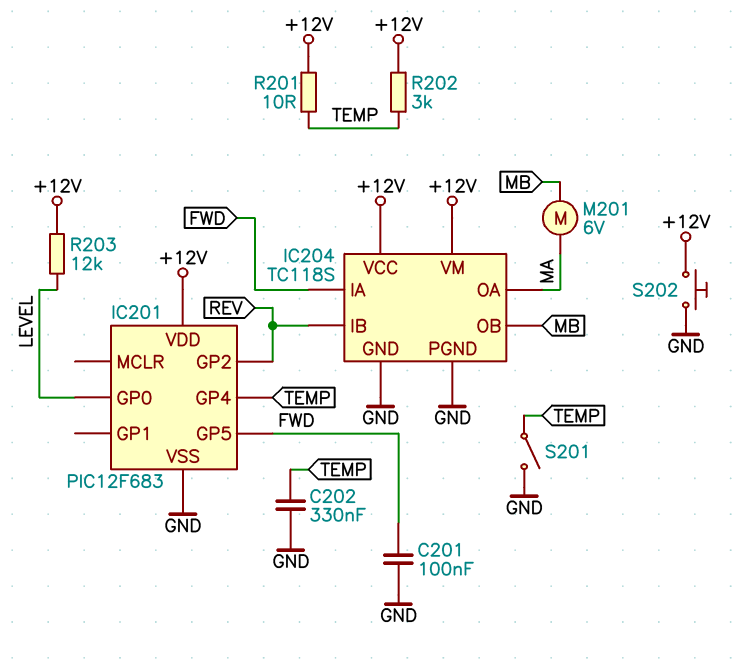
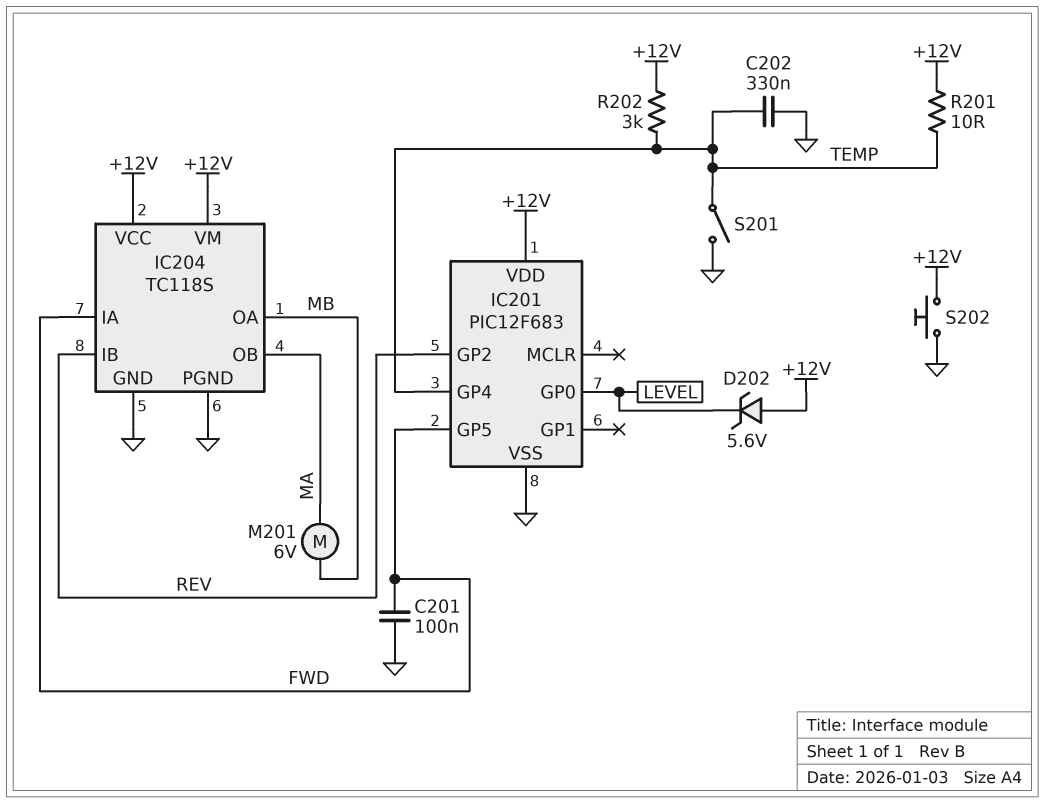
D202: none -> zener 5.6V (A +12V, K LEVEL)
IC204 pin OA: MA -> MB
IC204 pin OB: MB -> MA
R203: 12k (+12V, LEVEL) -> none

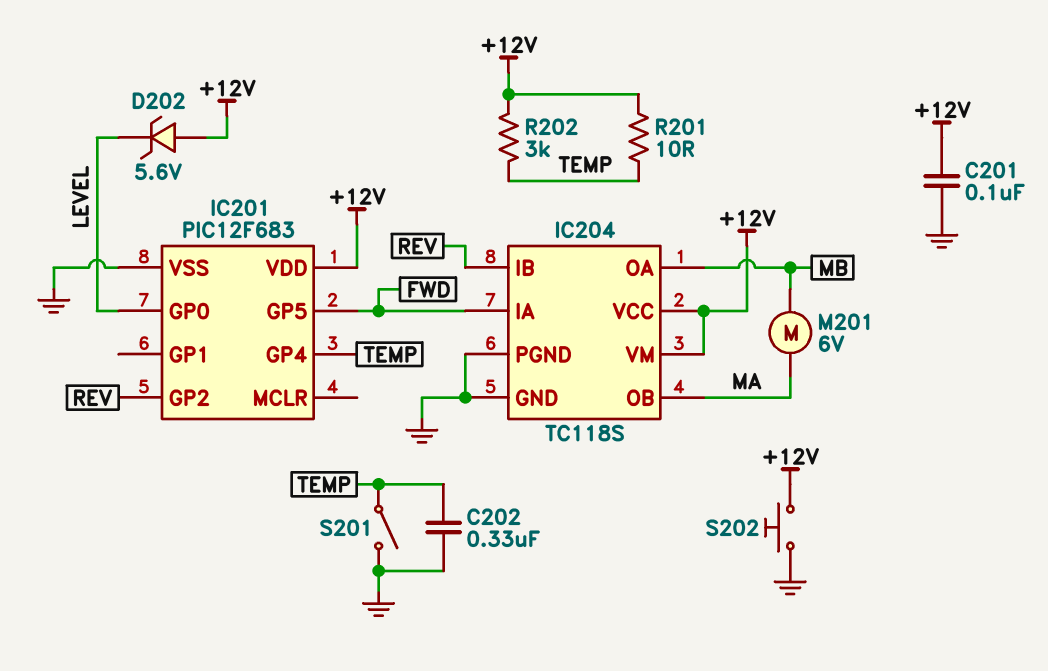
C201: 100nF (FWD, GND) -> 100nF (+12V, GND)

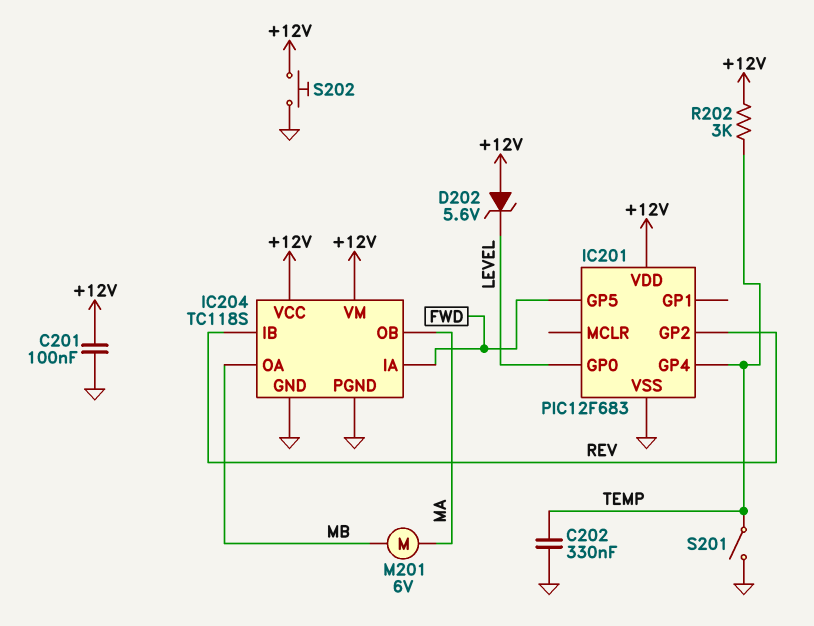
R201: 10 (+12V, TEMP) -> none

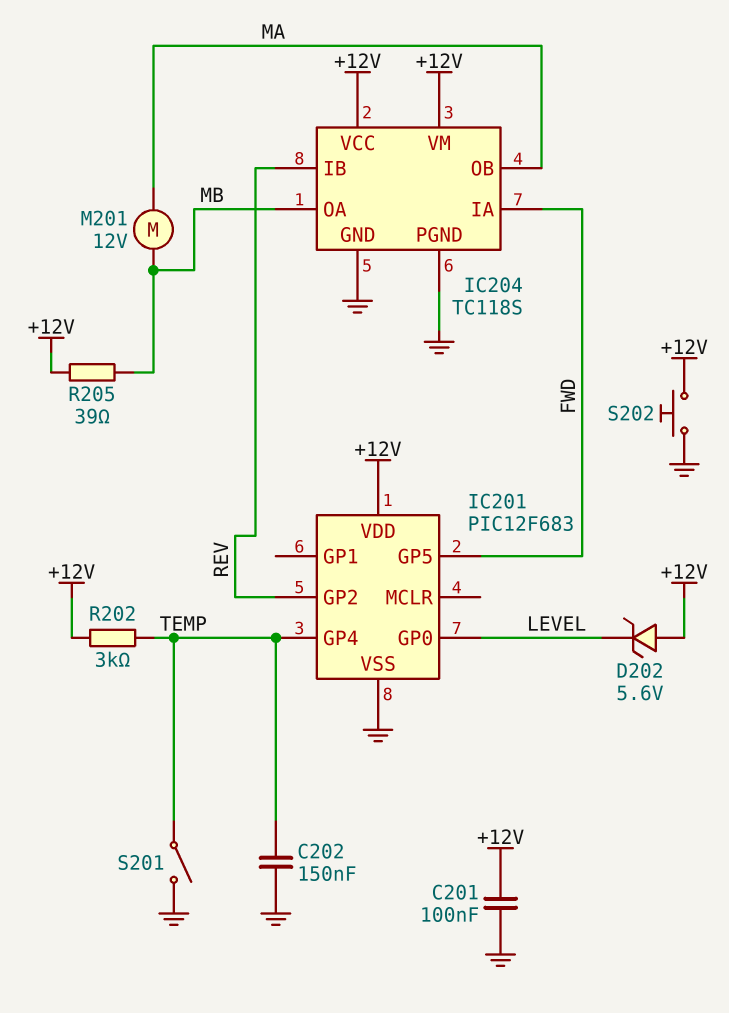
C202: 330nF (GND, TEMP) -> 150nF (GND, TEMP)
M201: motor 6V (MA, MB) -> motor 12V (MA, MB)
R205: none -> 39 (+12V, MB)

